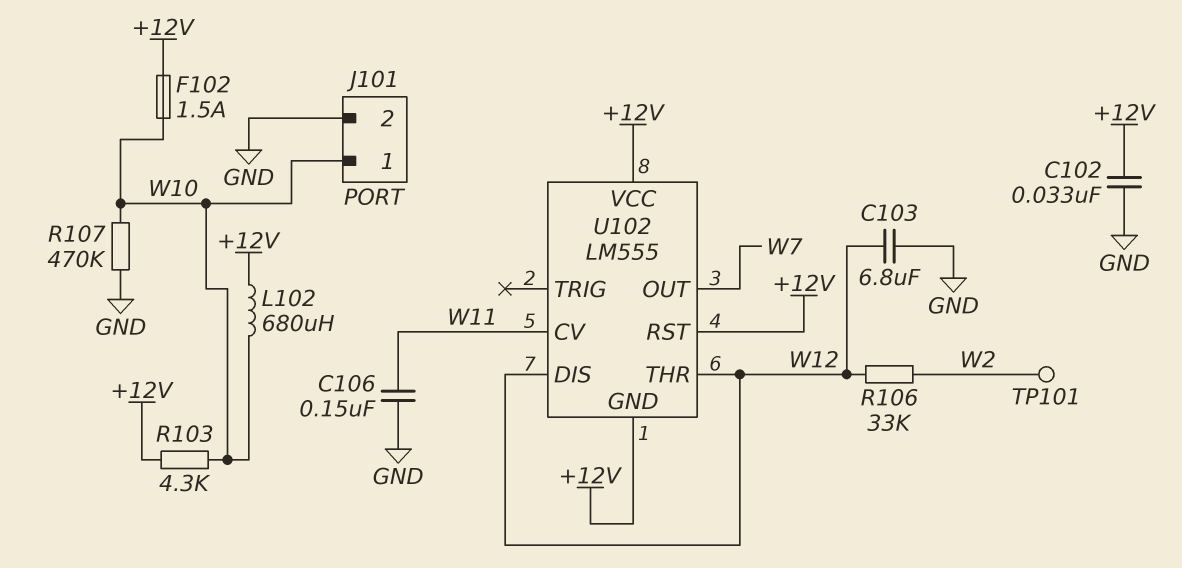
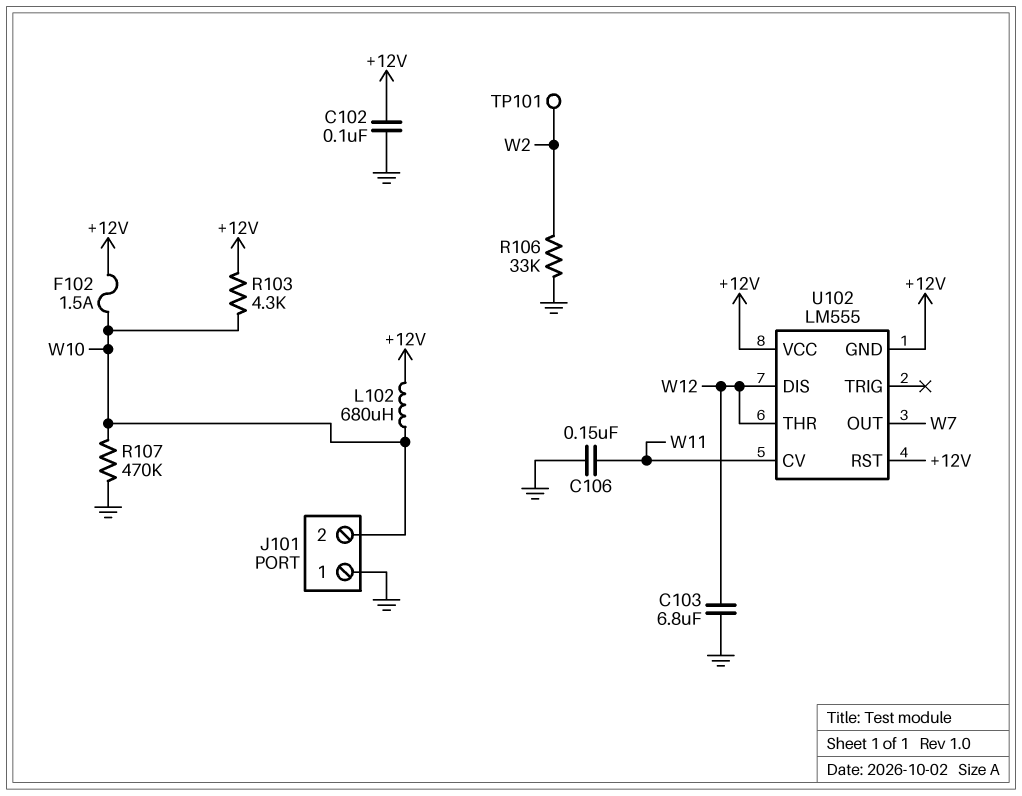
C102: 33nF (+12V, GND) -> 100nF (+12V, GND)
J101 pin 1: W10 -> GND
J101 pin 2: GND -> W10
R106: 33k (W2, W12) -> 33k (GND, W2)

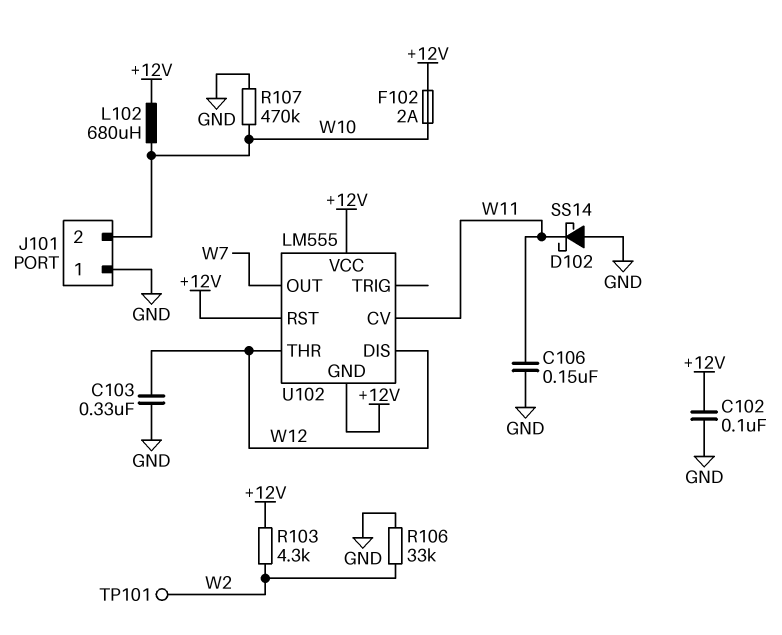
C103: 6.8uF (GND, W12) -> 330nF (GND, W12)
D102: none -> schottky SS14 (A GND, K W11)
F102: 1.5A (+12V, W10) -> 2A (+12V, W10)
R103: 4.3k (+12V, W10) -> 4.3k (+12V, W2)

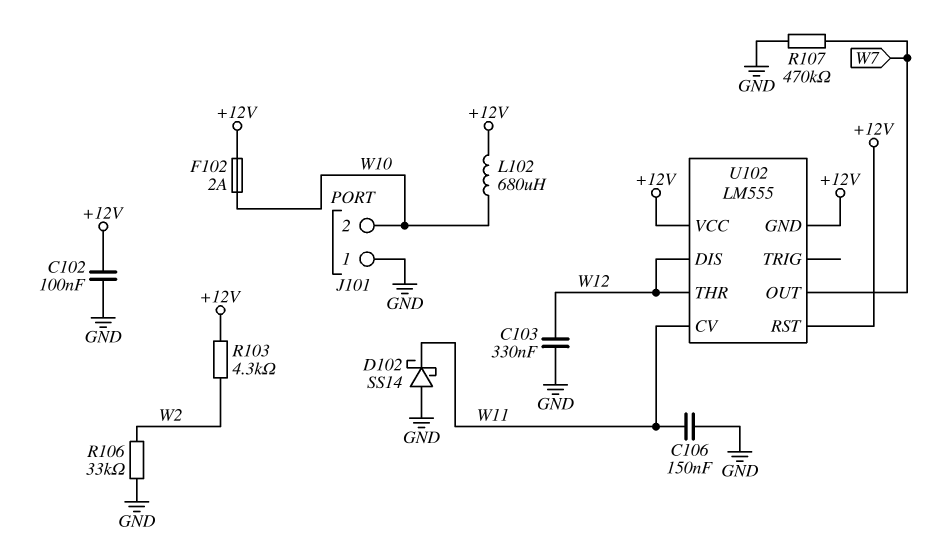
R107: 470k (GND, W10) -> 470k (GND, W7)
TP101: test point (W2) -> none

